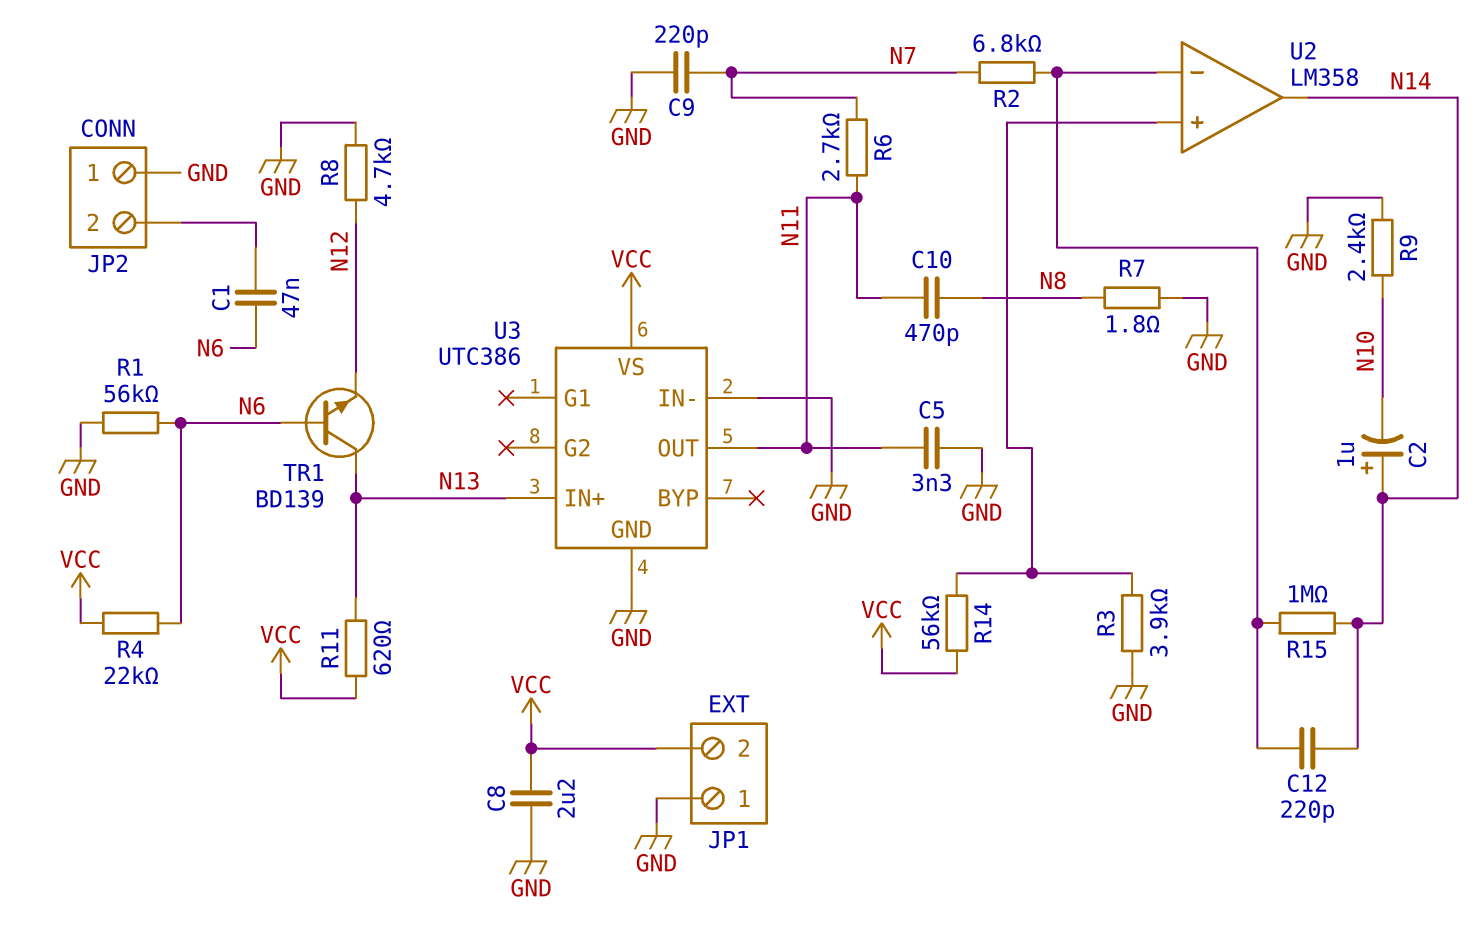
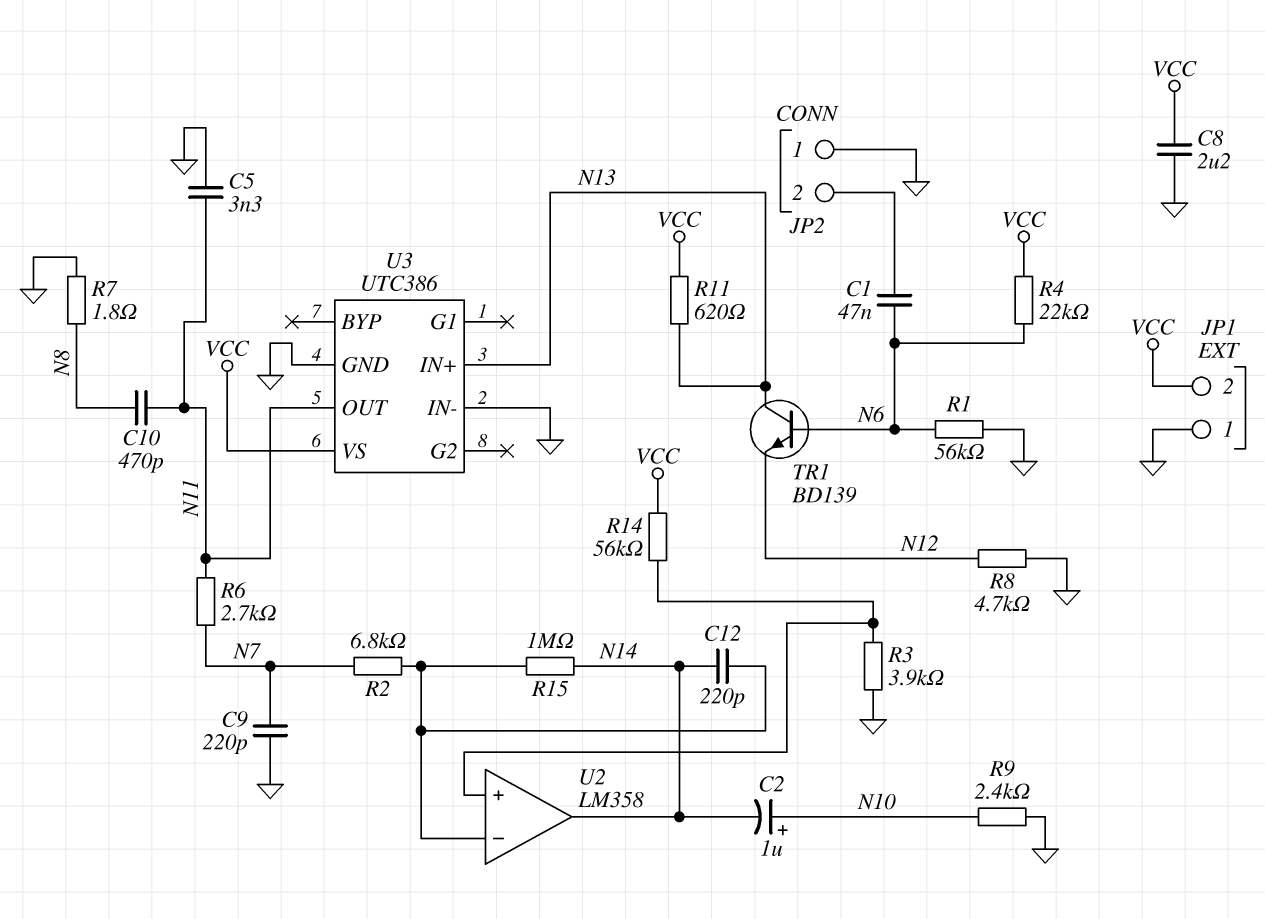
C2: 1uF (plus N14, minus N10) -> 1uF (plus N10, minus N14)

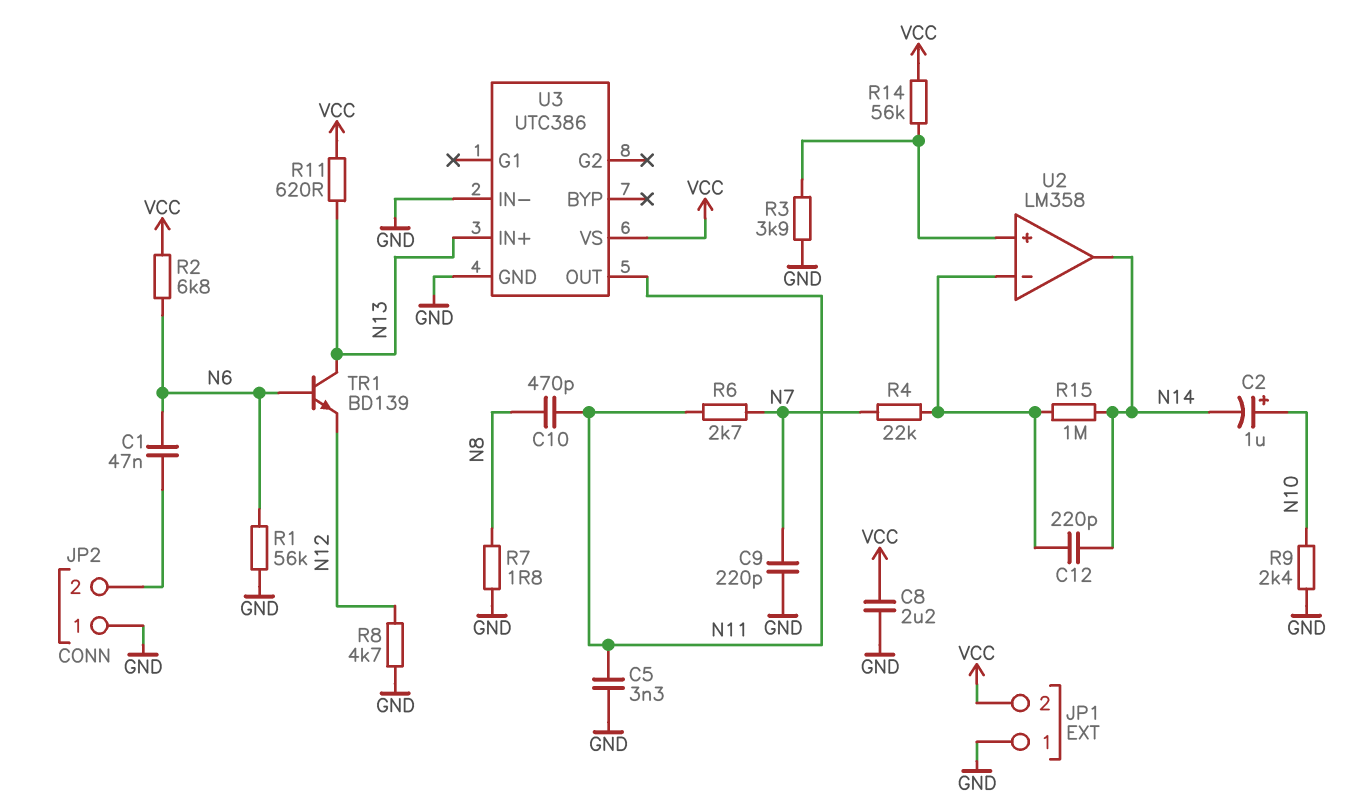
R2: 6.8k (N7, U2/in-) -> 6.8k (N6, VCC)
R4: 22k (N6, VCC) -> 22k (N7, U2/in-)

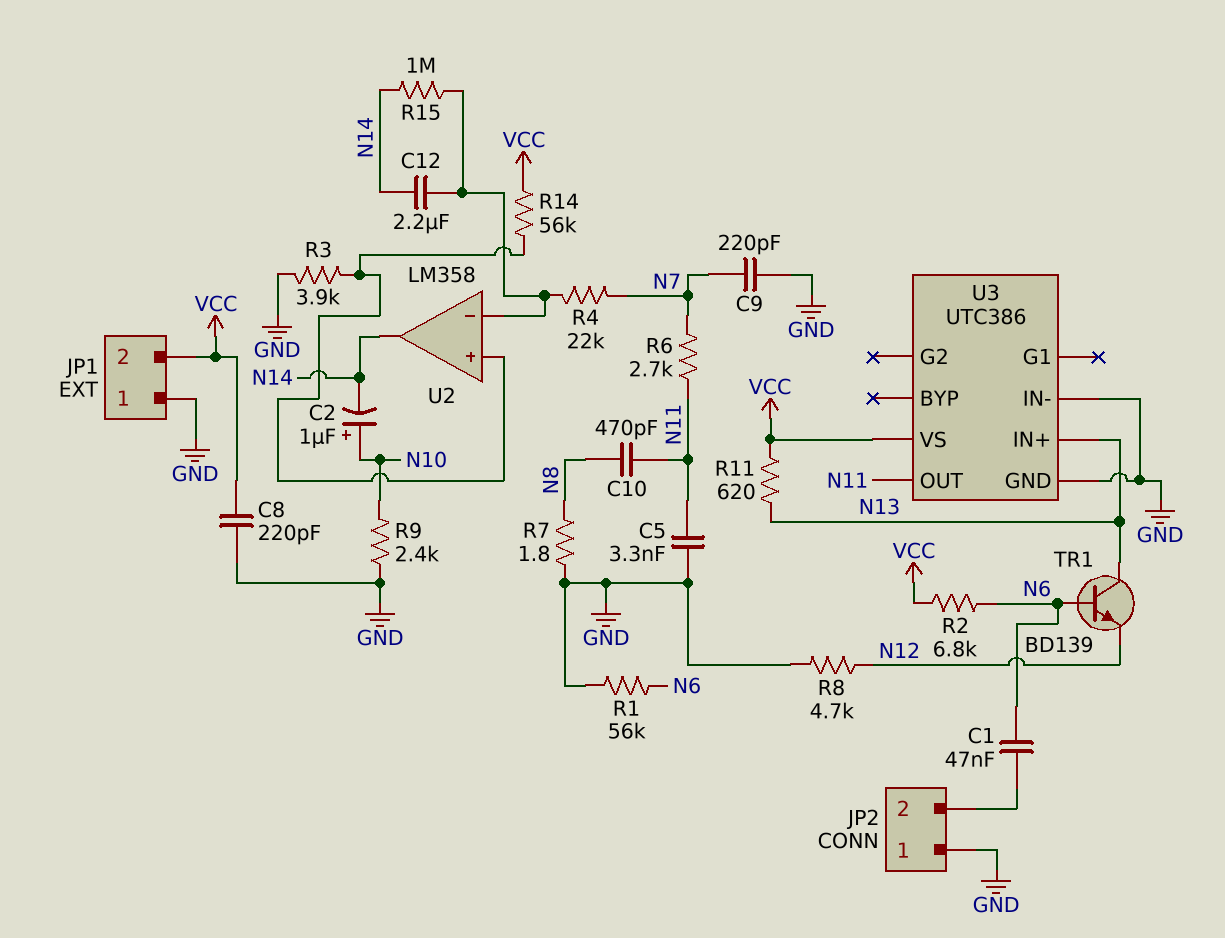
C8: 2.2uF (GND, VCC) -> 220pF (GND, VCC)
C12: 220pF (N14, U2/in-) -> 2.2uF (N14, U2/in-)

